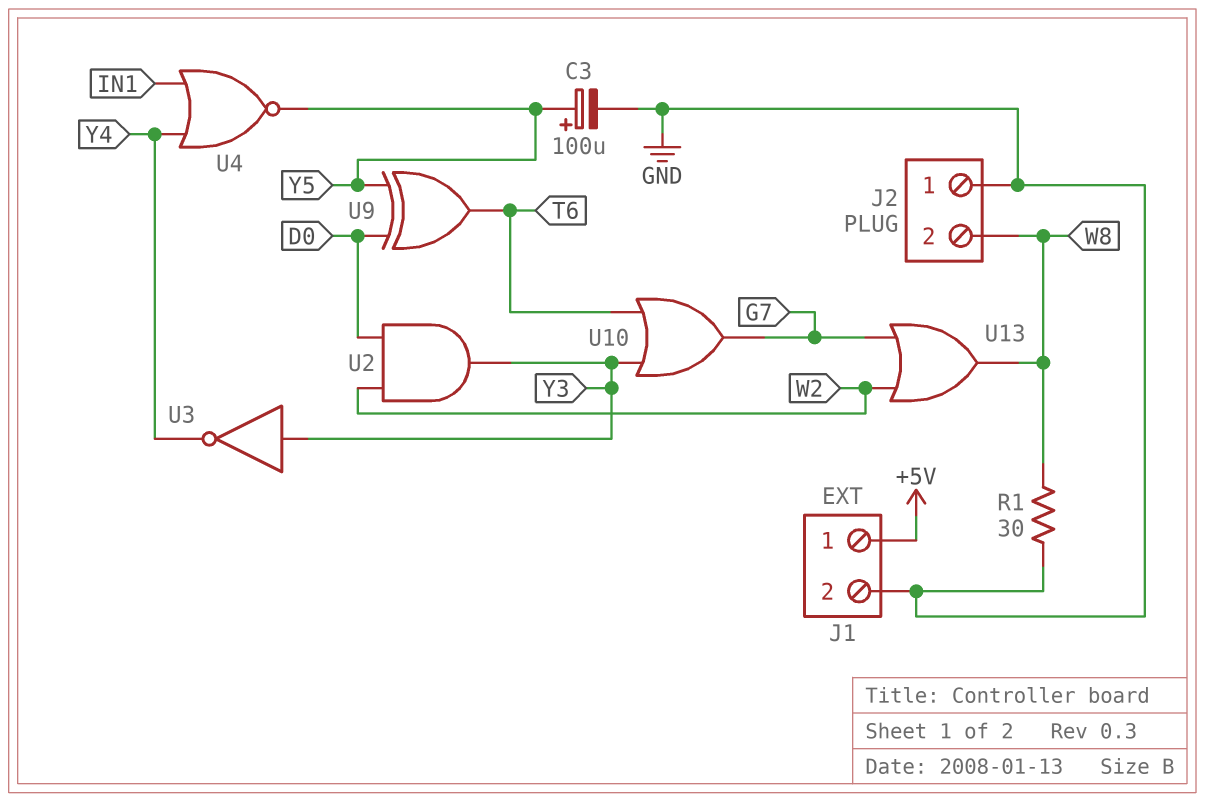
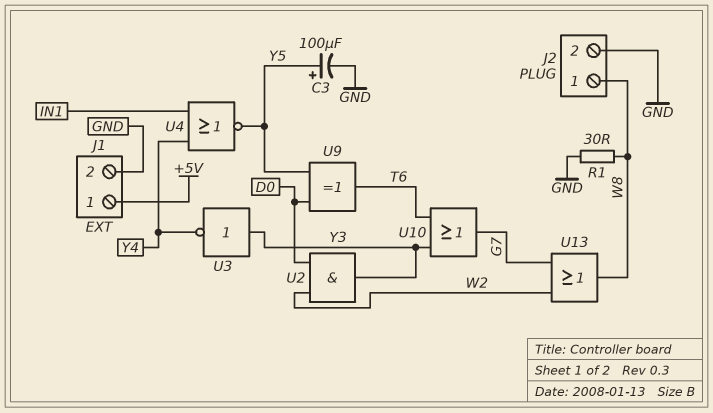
J2 pin 1: GND -> W8
J2 pin 2: W8 -> GND

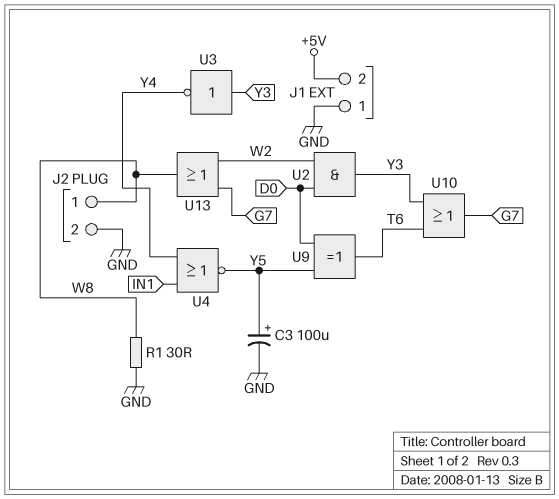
J1 pin 1: +5V -> GND
J1 pin 2: GND -> +5V

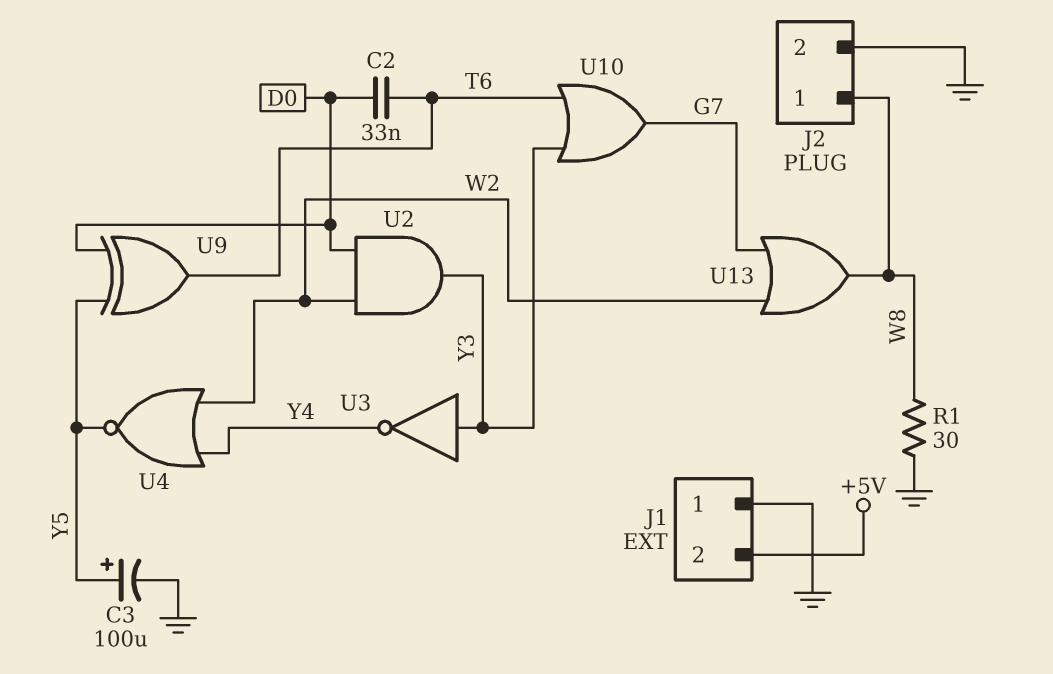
C2: none -> 33nF (D0, T6)
U4: NOR (in IN1, in Y4, out Y5) -> NOR (in W2, in Y4, out Y5)

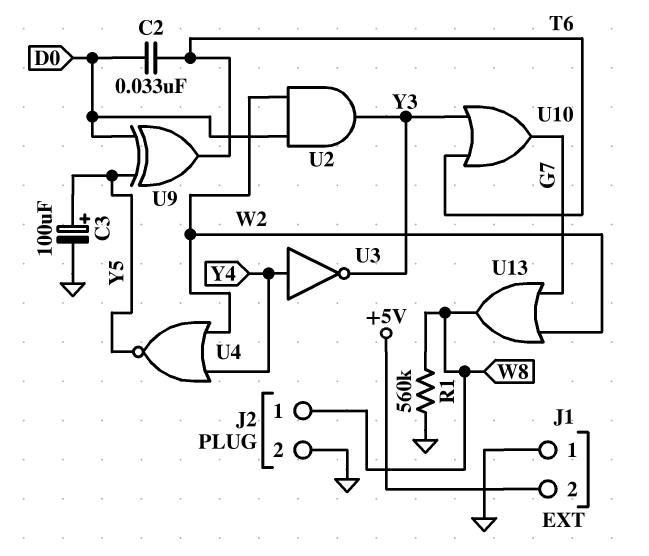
R1: 30 (GND, W8) -> 560k (GND, W8)
U3: NOT (in Y3, out Y4) -> NOT (in Y4, out Y3)

